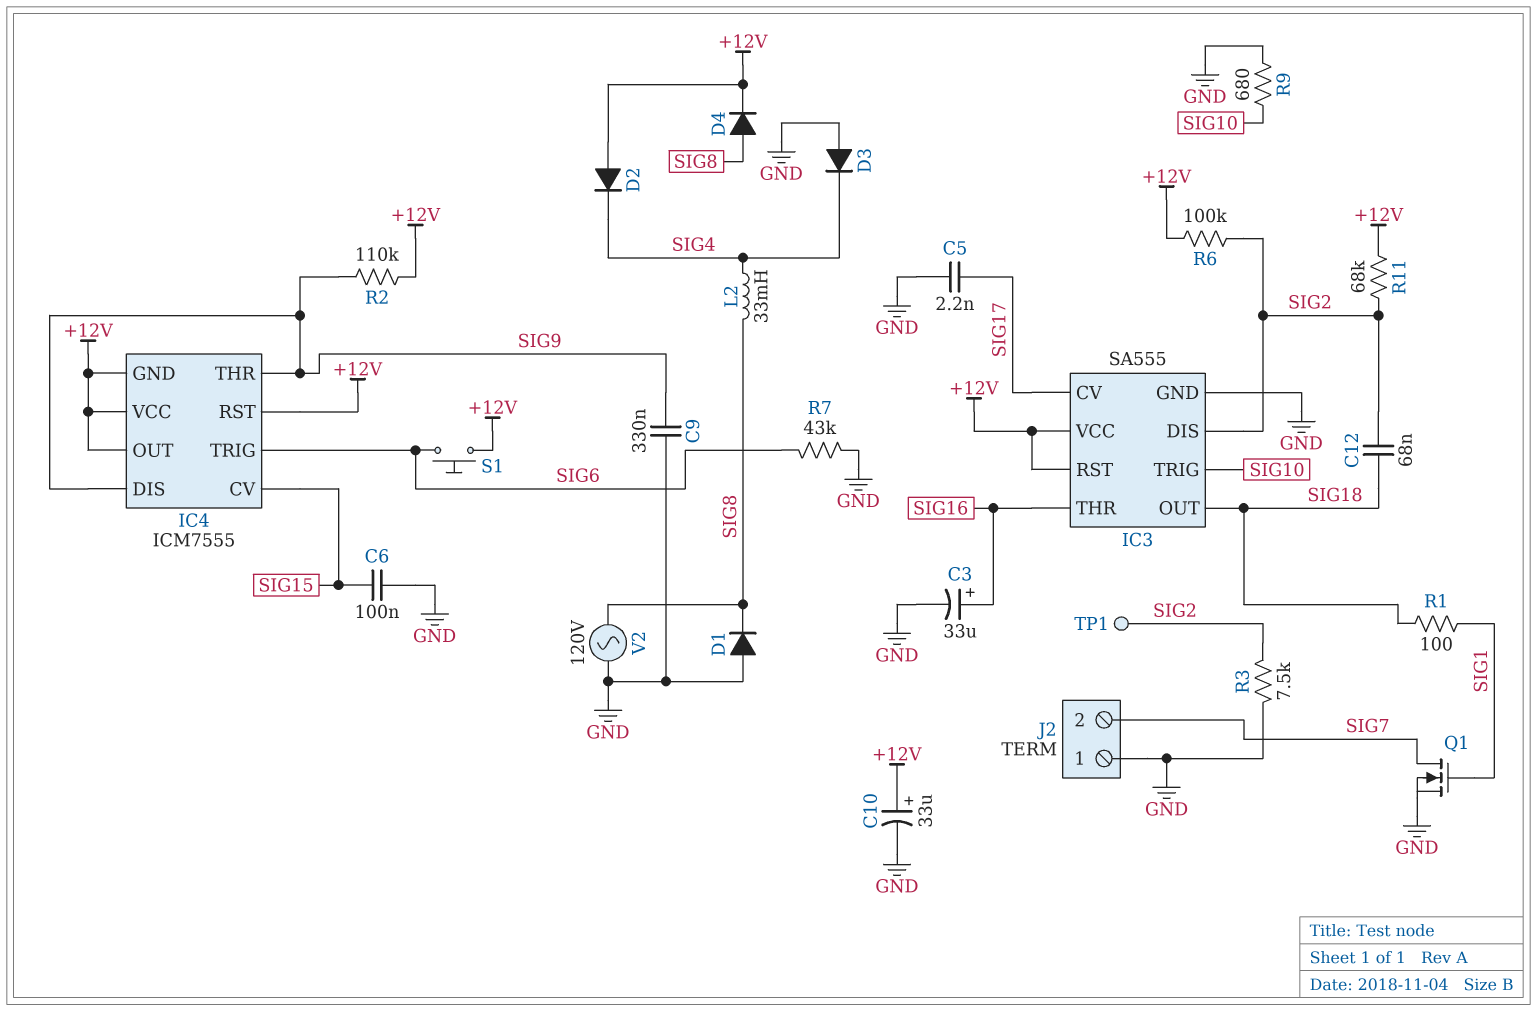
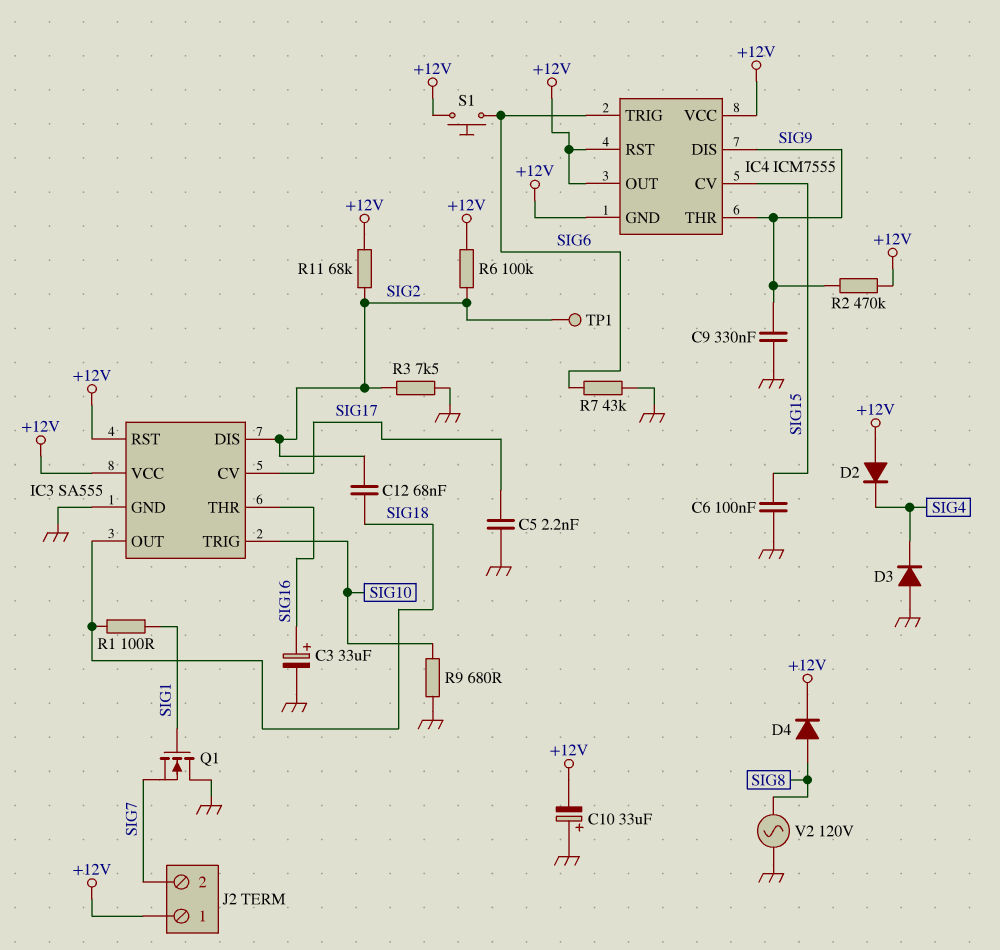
C10: 33uF (plus +12V, minus GND) -> 33uF (plus GND, minus +12V)
D1: diode (A GND, K SIG8) -> none
J2 pin 1: GND -> +12V
L2: 33mH (SIG4, SIG8) -> none
Q1: NMOS (G SIG1, D SIG7, S GND) -> NMOS (G SIG1, D GND, S SIG7)
R2: 110k (+12V, SIG9) -> 470k (+12V, SIG9)

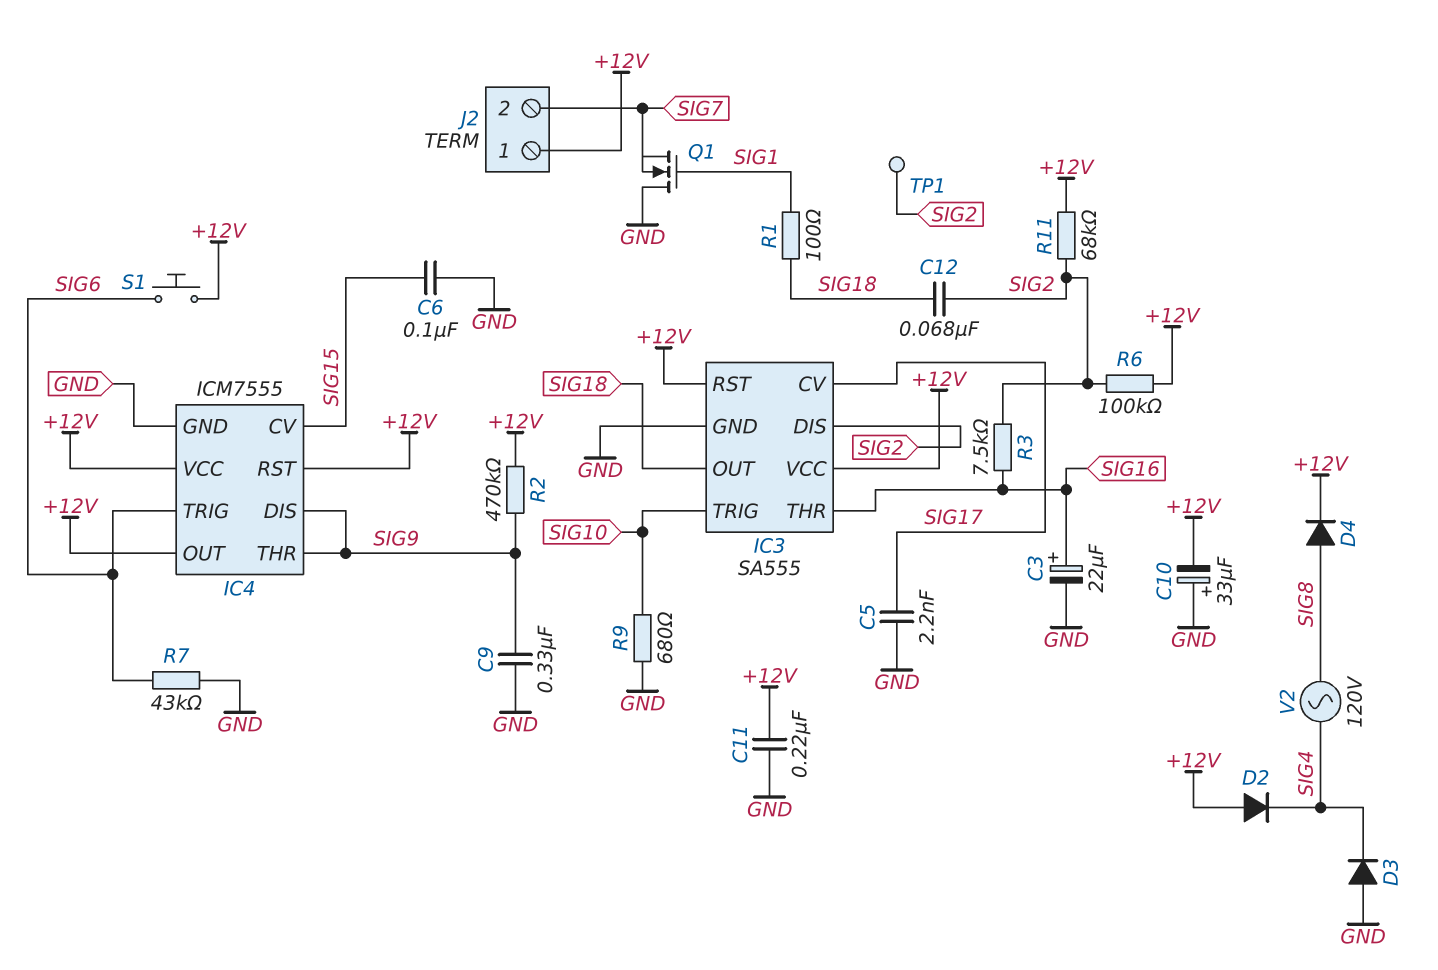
C3: 33uF (plus SIG16, minus GND) -> 22uF (plus SIG16, minus GND)
C11: none -> 220nF (+12V, GND)
IC4 pin GND: +12V -> GND
R3: 7.5k (GND, SIG2) -> 7.5k (SIG2, SIG16)
V2: AC 120V (GND, SIG8) -> AC 120V (SIG4, SIG8)

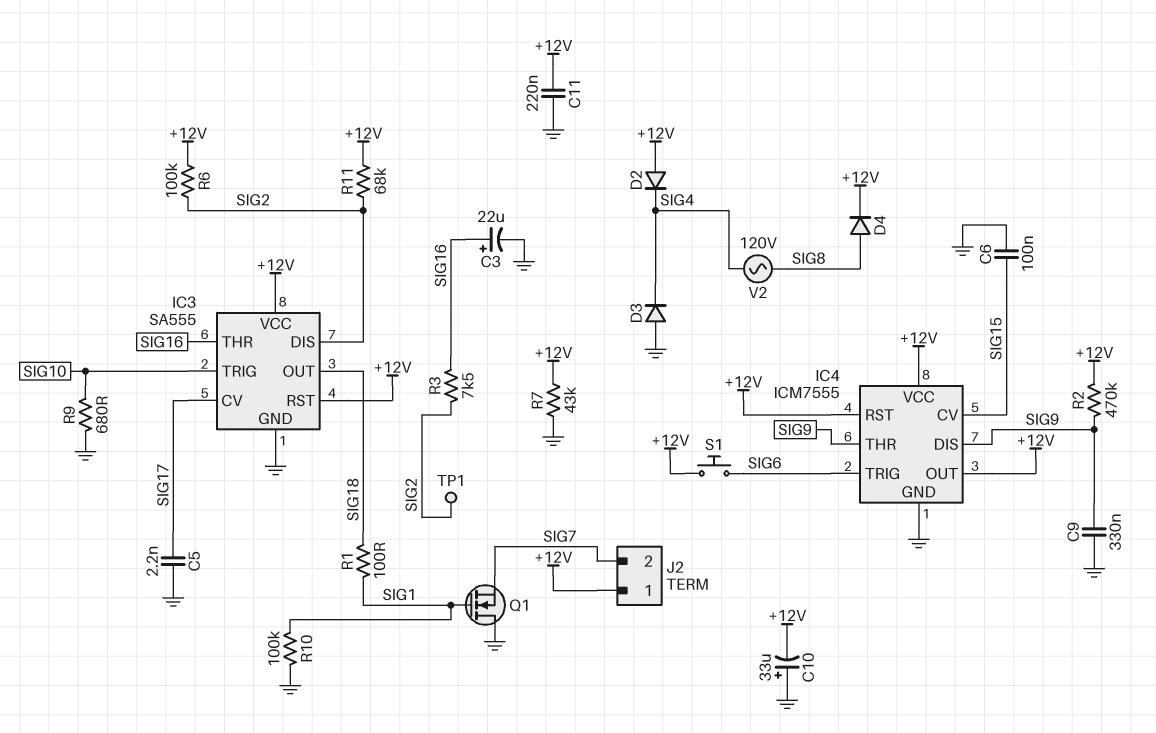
C12: 68nF (SIG2, SIG18) -> none
R7: 43k (GND, SIG6) -> 43k (+12V, GND)
R10: none -> 100k (GND, SIG1)

